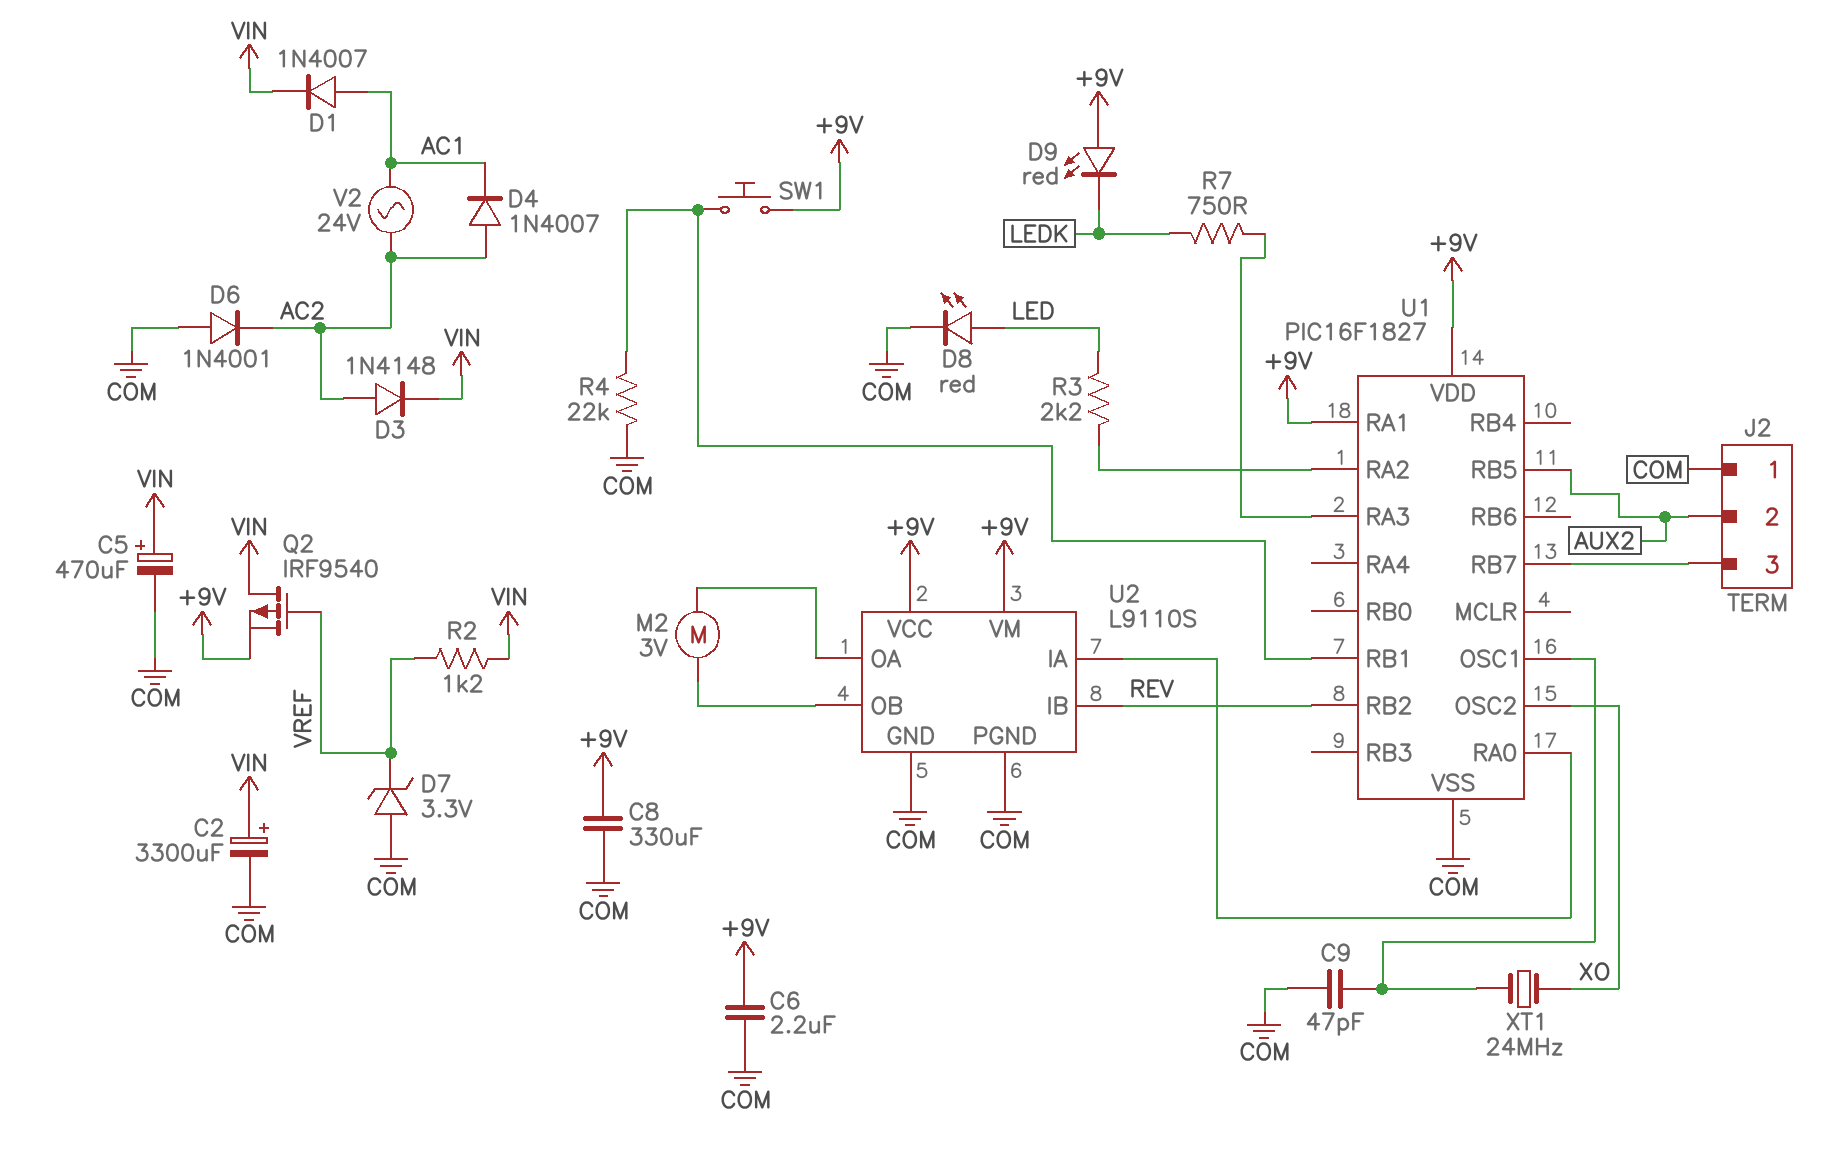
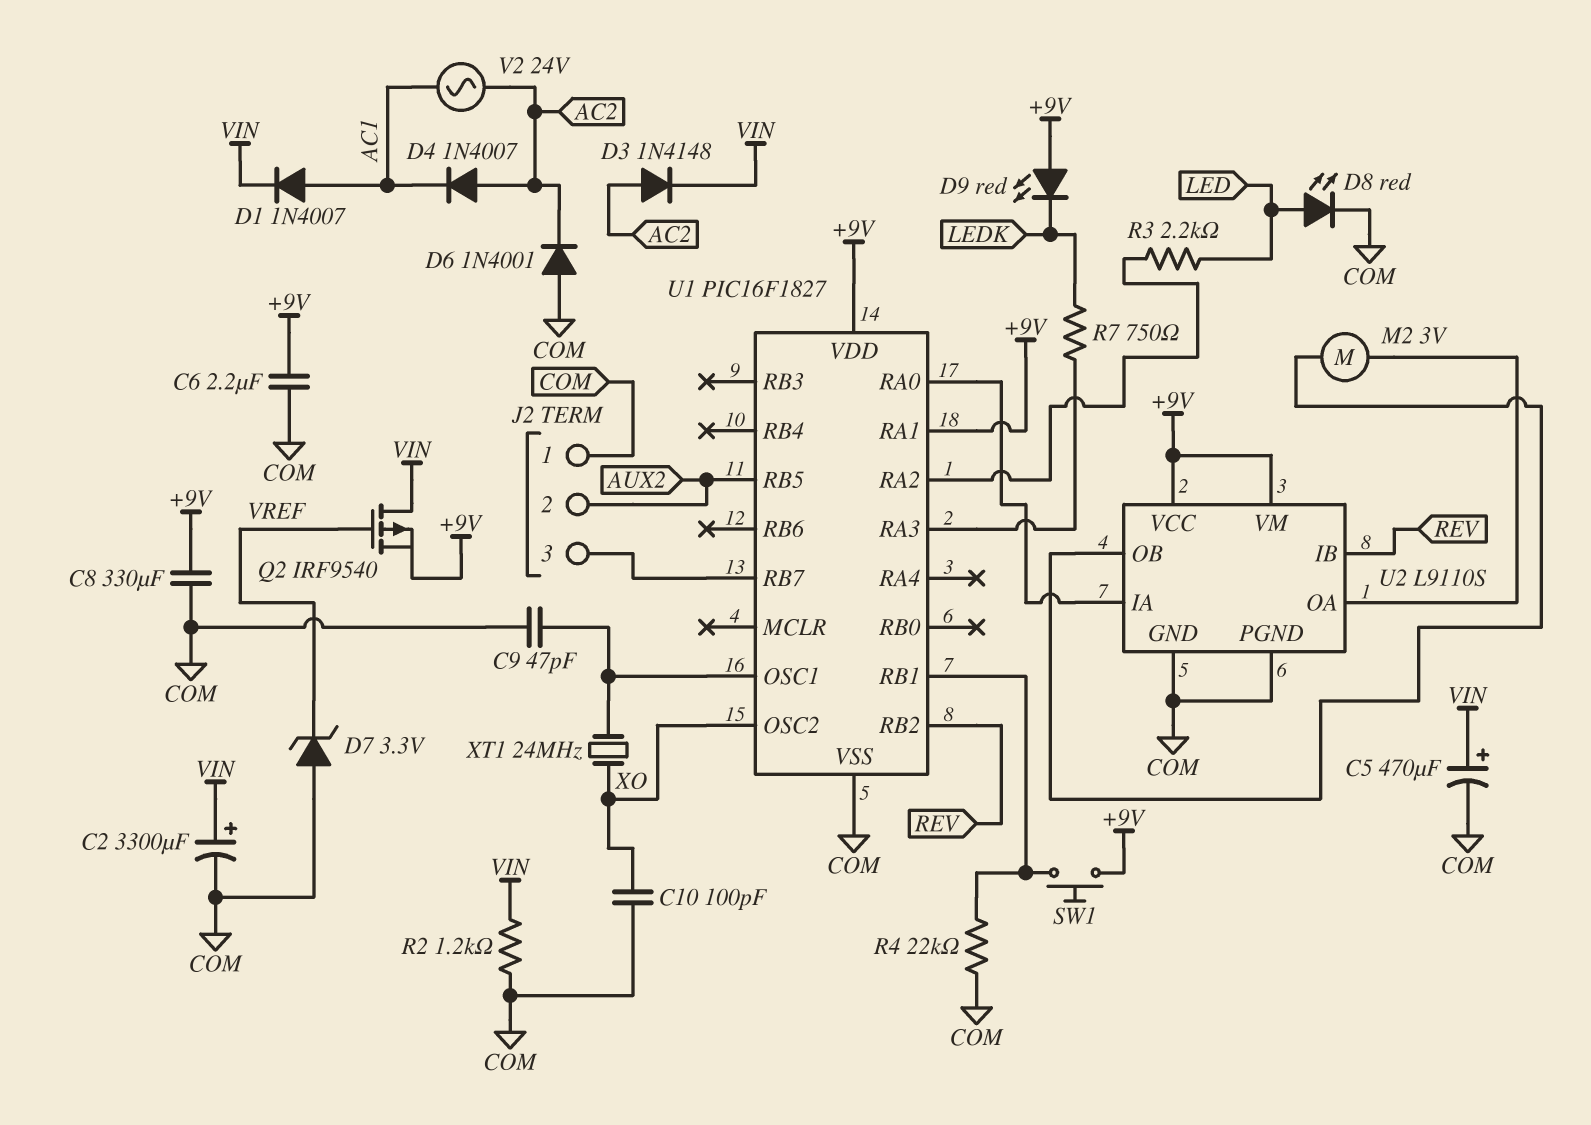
C10: none -> 100pF (COM, XO)
R2: 1.2k (VIN, VREF) -> 1.2k (COM, VIN)

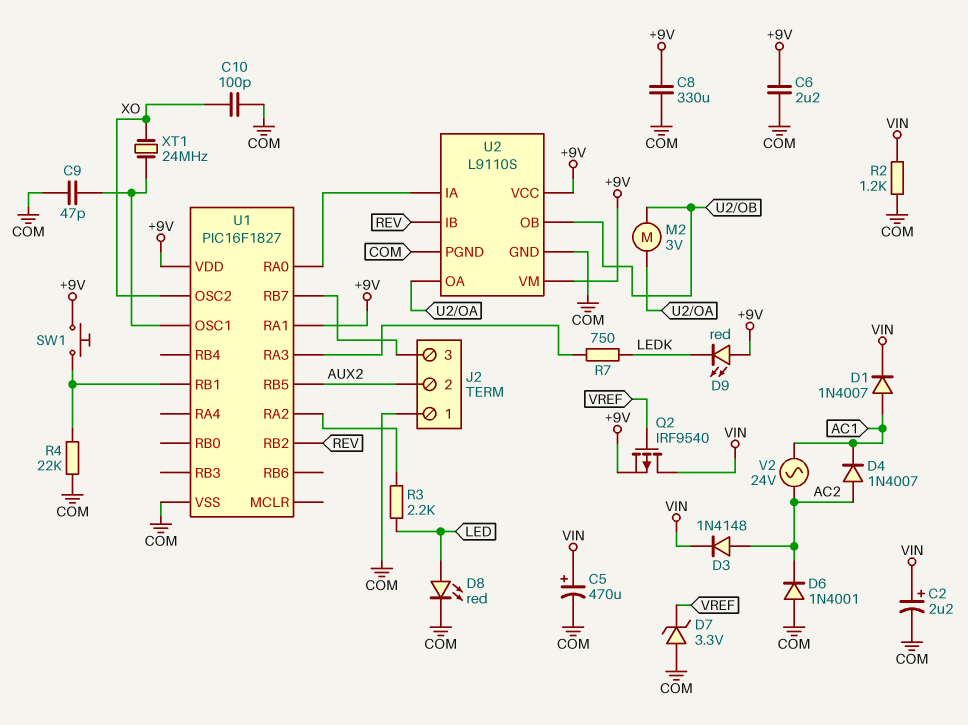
C2: 3300uF (plus VIN, minus COM) -> 2.2uF (plus VIN, minus COM)

